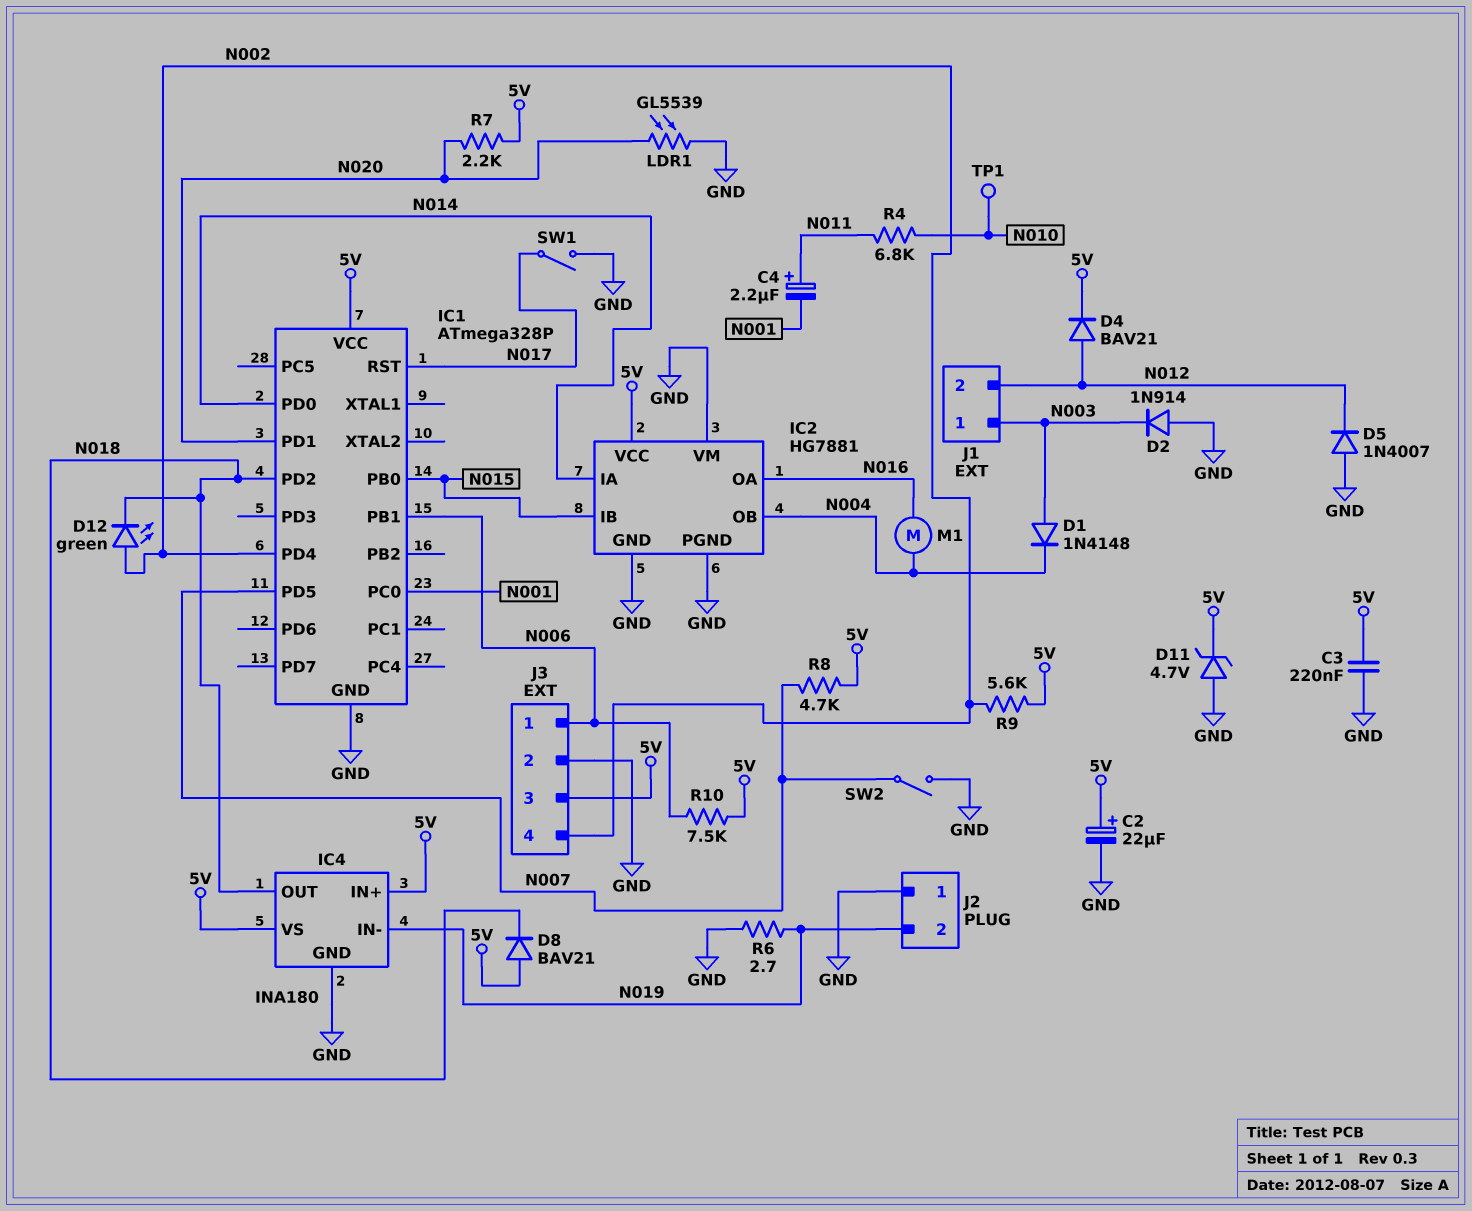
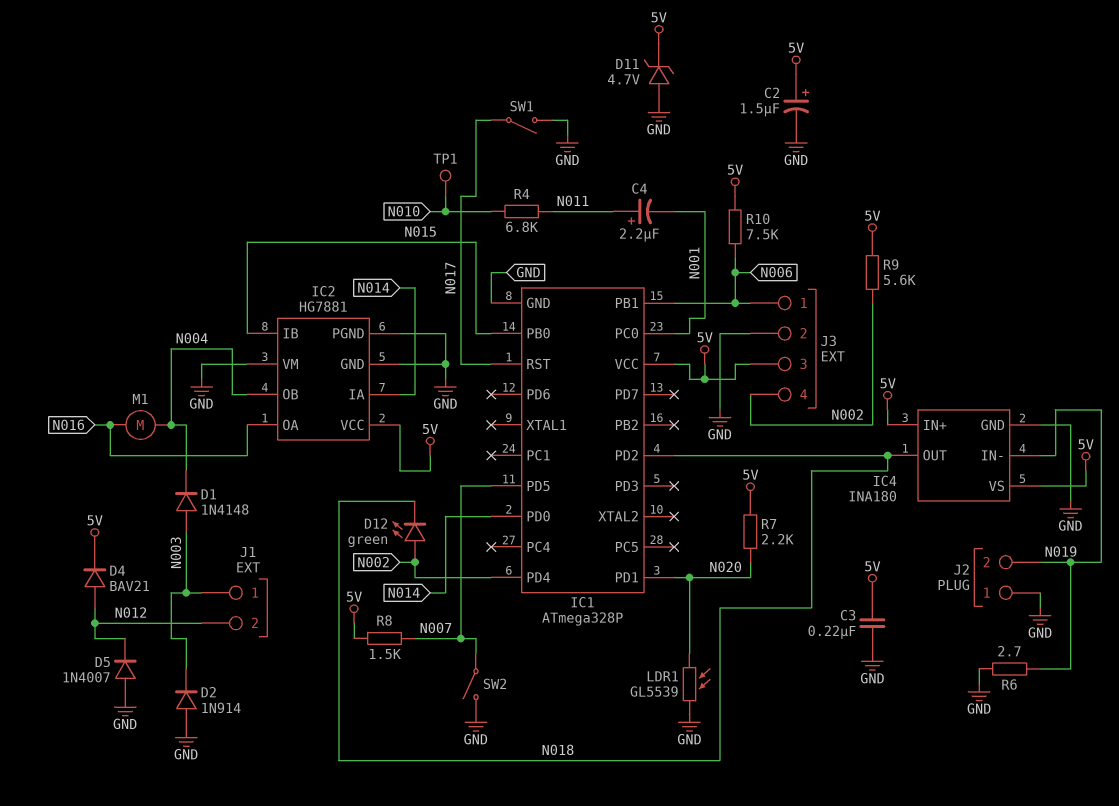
C2: 22uF (plus 5V, minus GND) -> 1.5uF (plus 5V, minus GND)
D8: diode BAV21 (A 5V, K N018) -> none
R8: 4.7k (5V, N007) -> 1.5k (5V, N007)

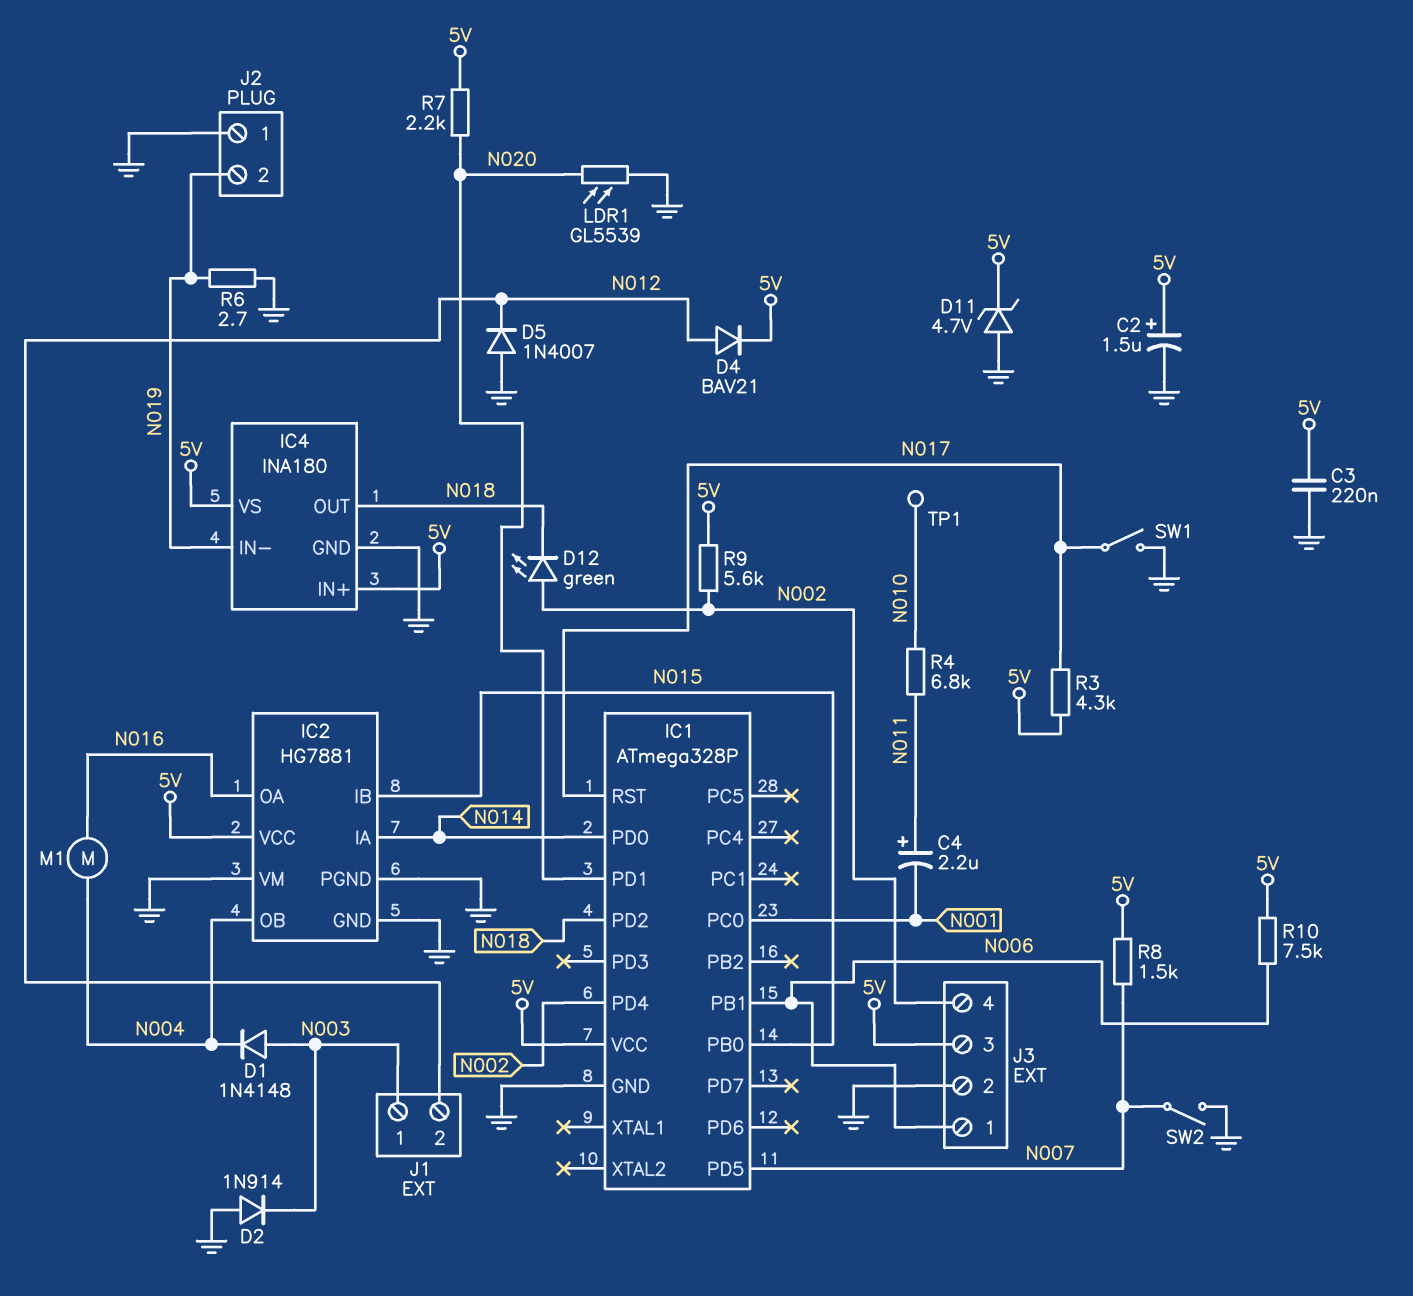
R3: none -> 4.3k (5V, N017)

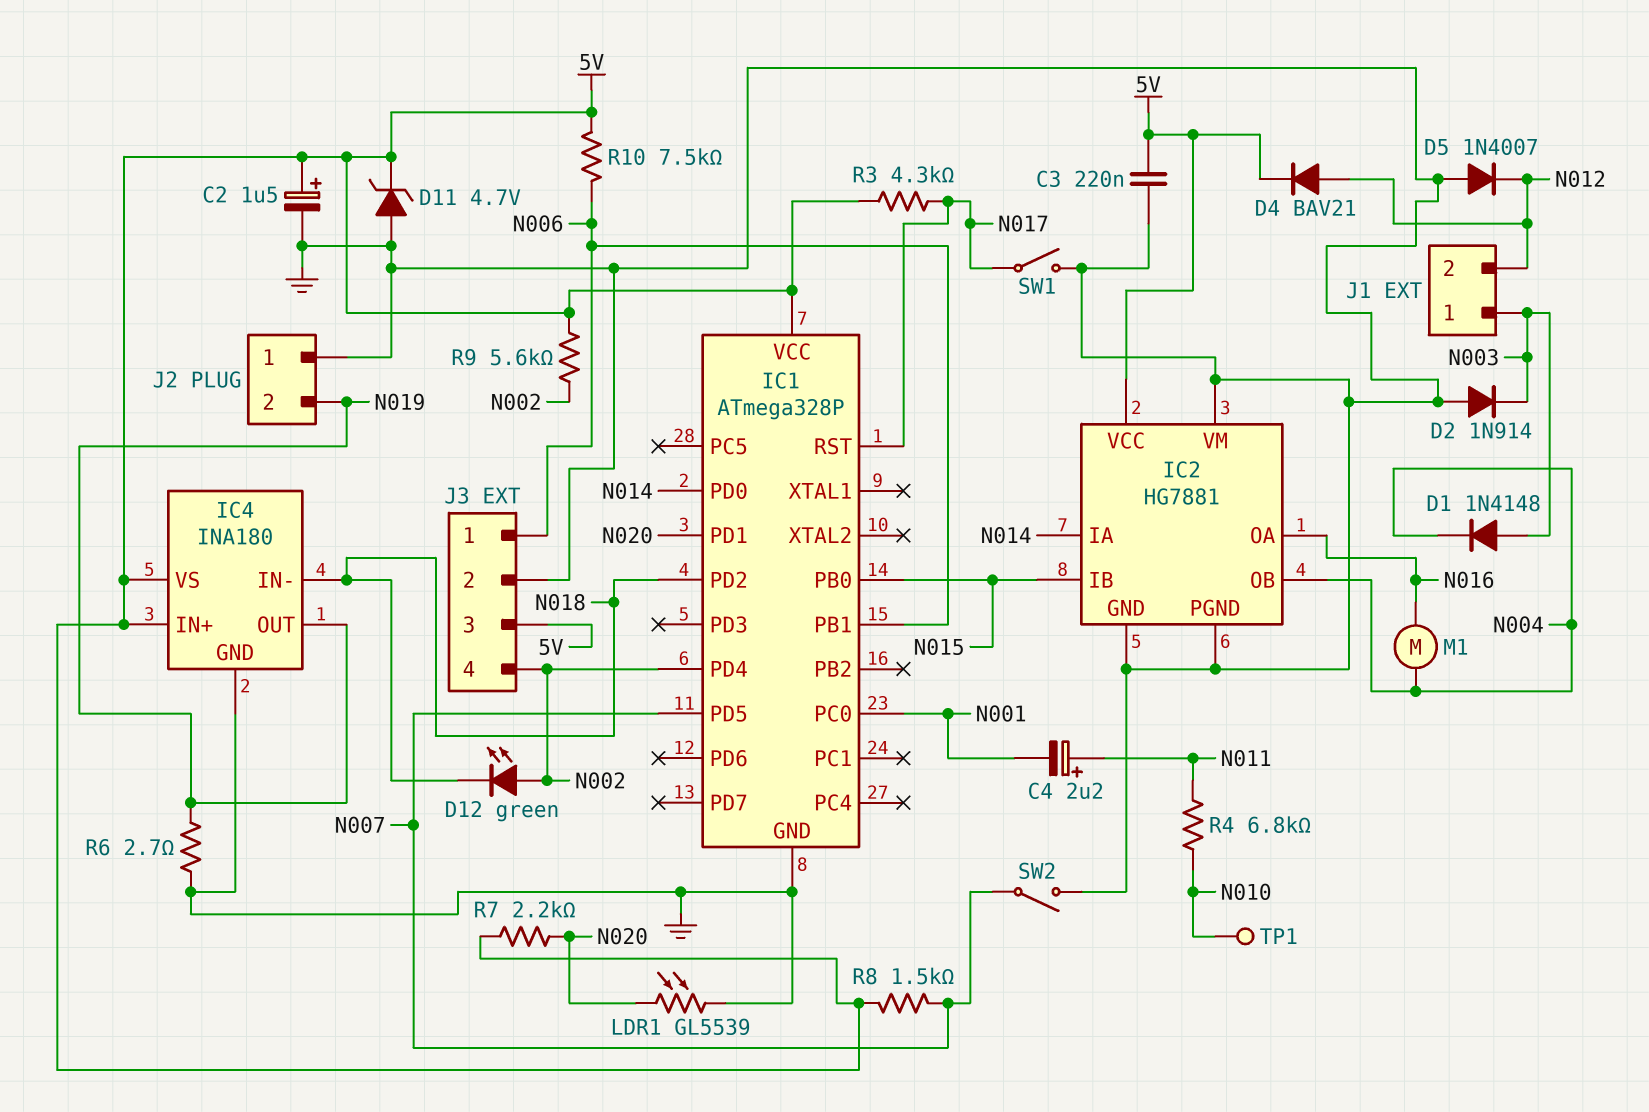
IC4 pin IN-: N019 -> N018
IC4 pin OUT: N018 -> N019

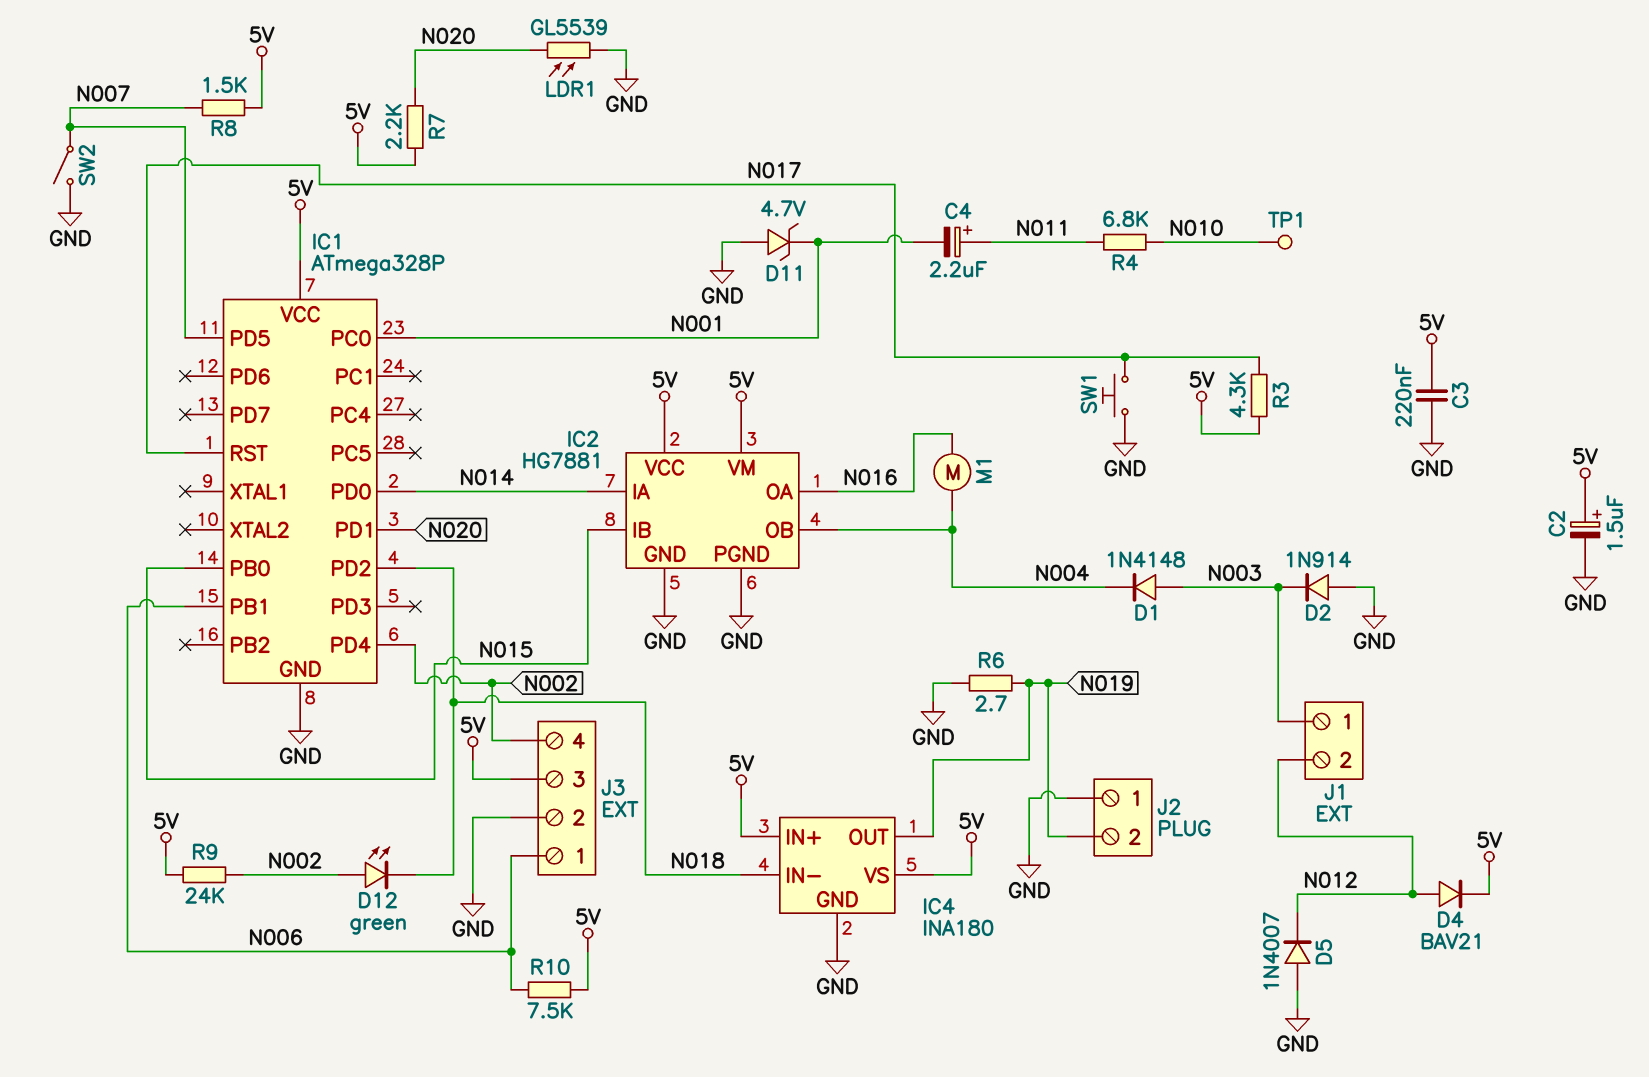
D11: zener 4.7V (A GND, K 5V) -> zener 4.7V (A GND, K N001)
IC2 pin VM: GND -> 5V
R9: 5.6k (5V, N002) -> 24k (5V, N002)
SW1: switch (GND, N017) -> button (GND, N017)

